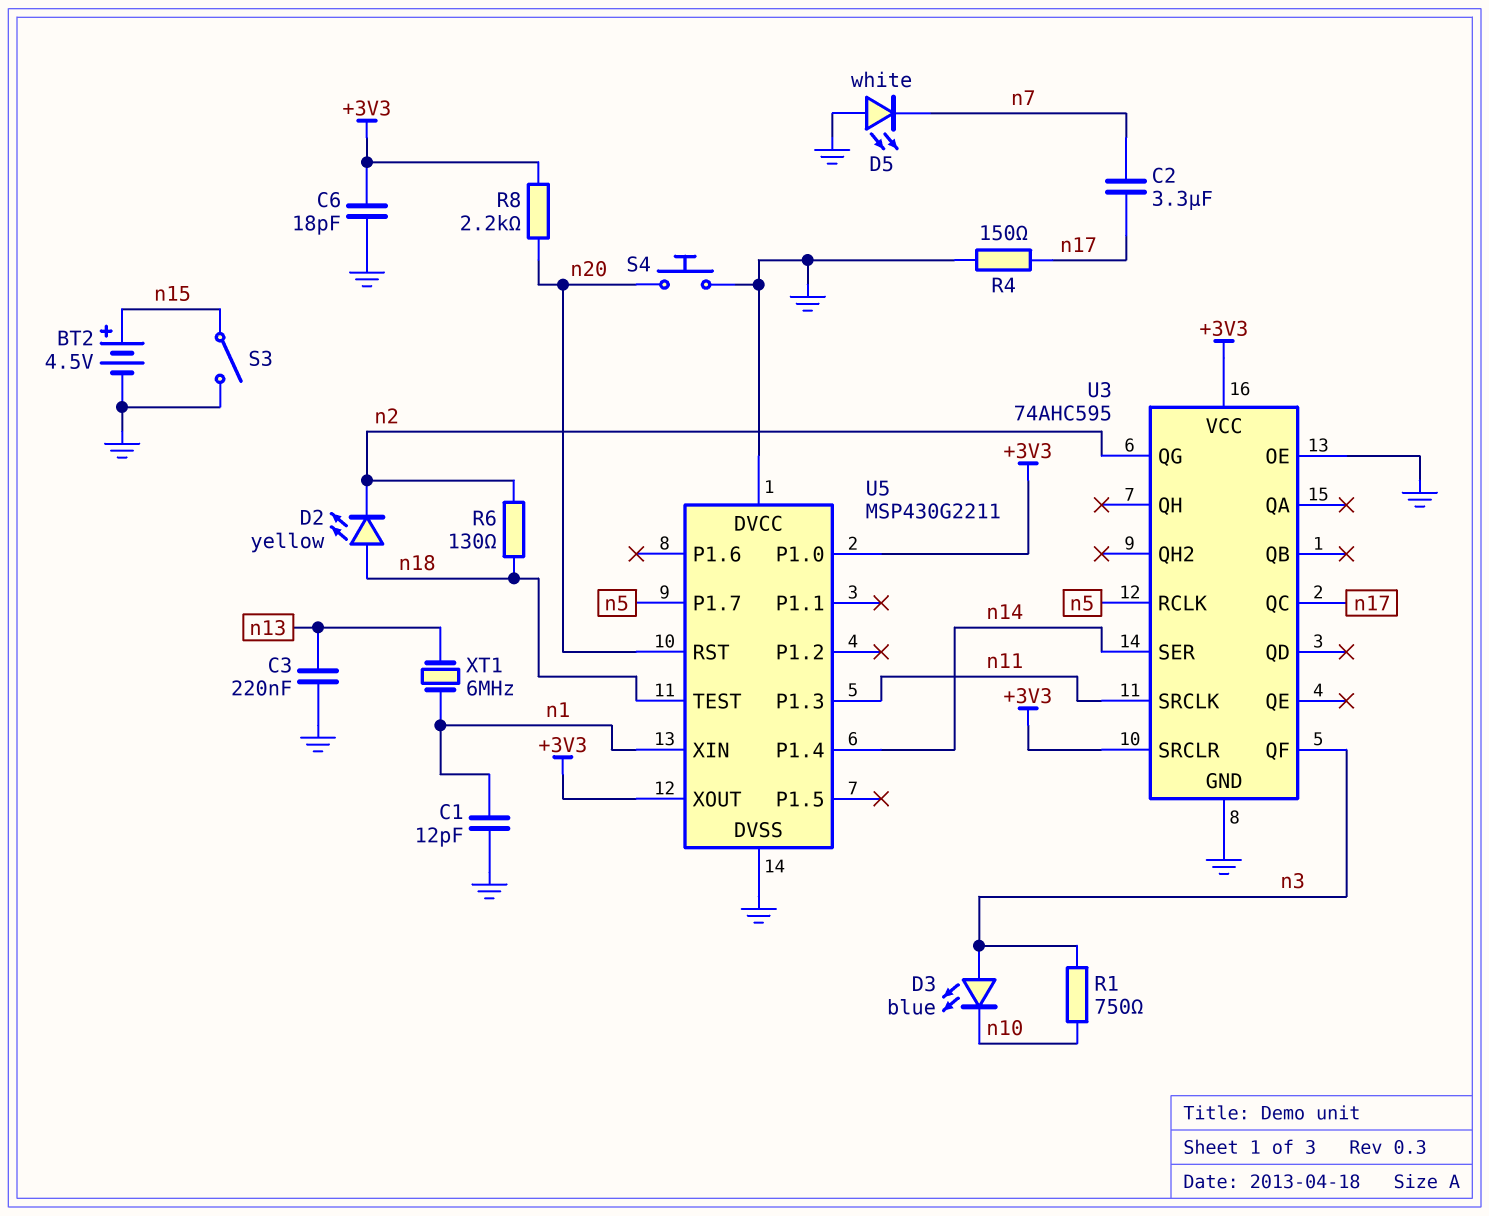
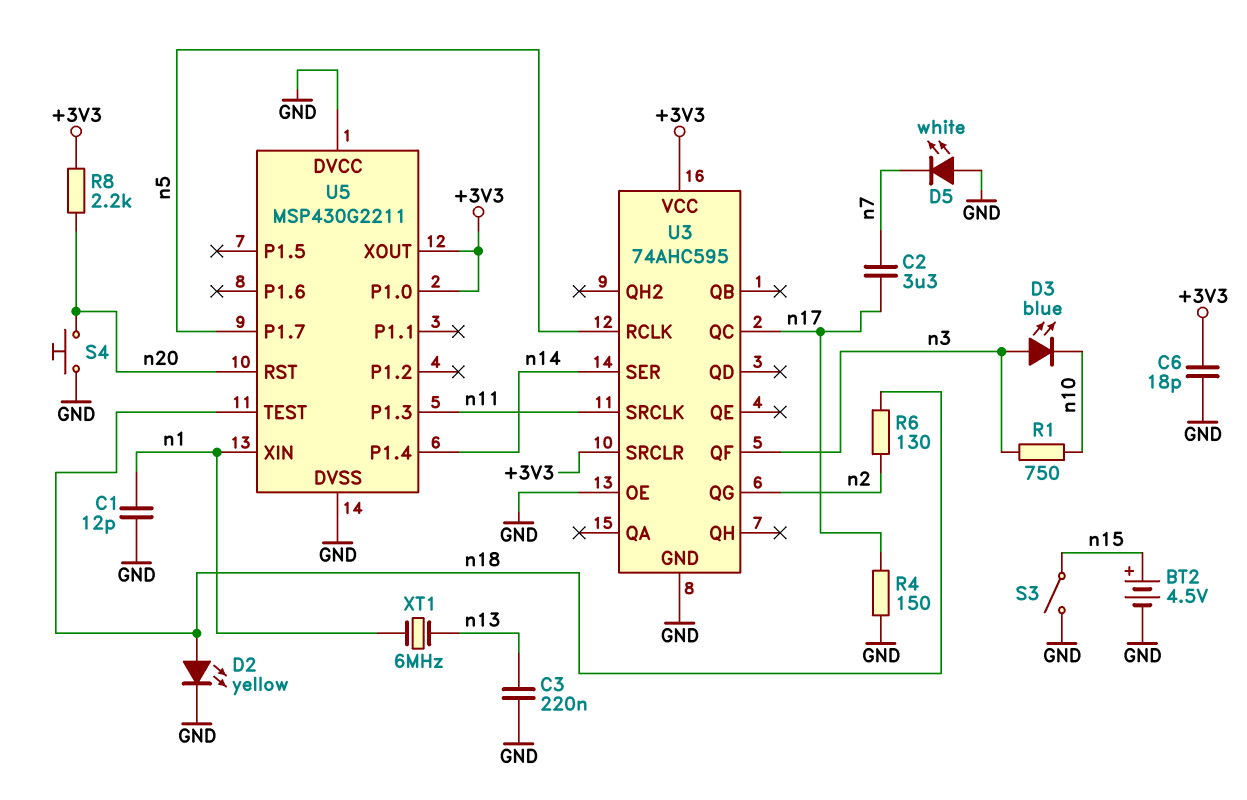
D2: LED yellow (A n18, K n2) -> LED yellow (A n18, K GND)

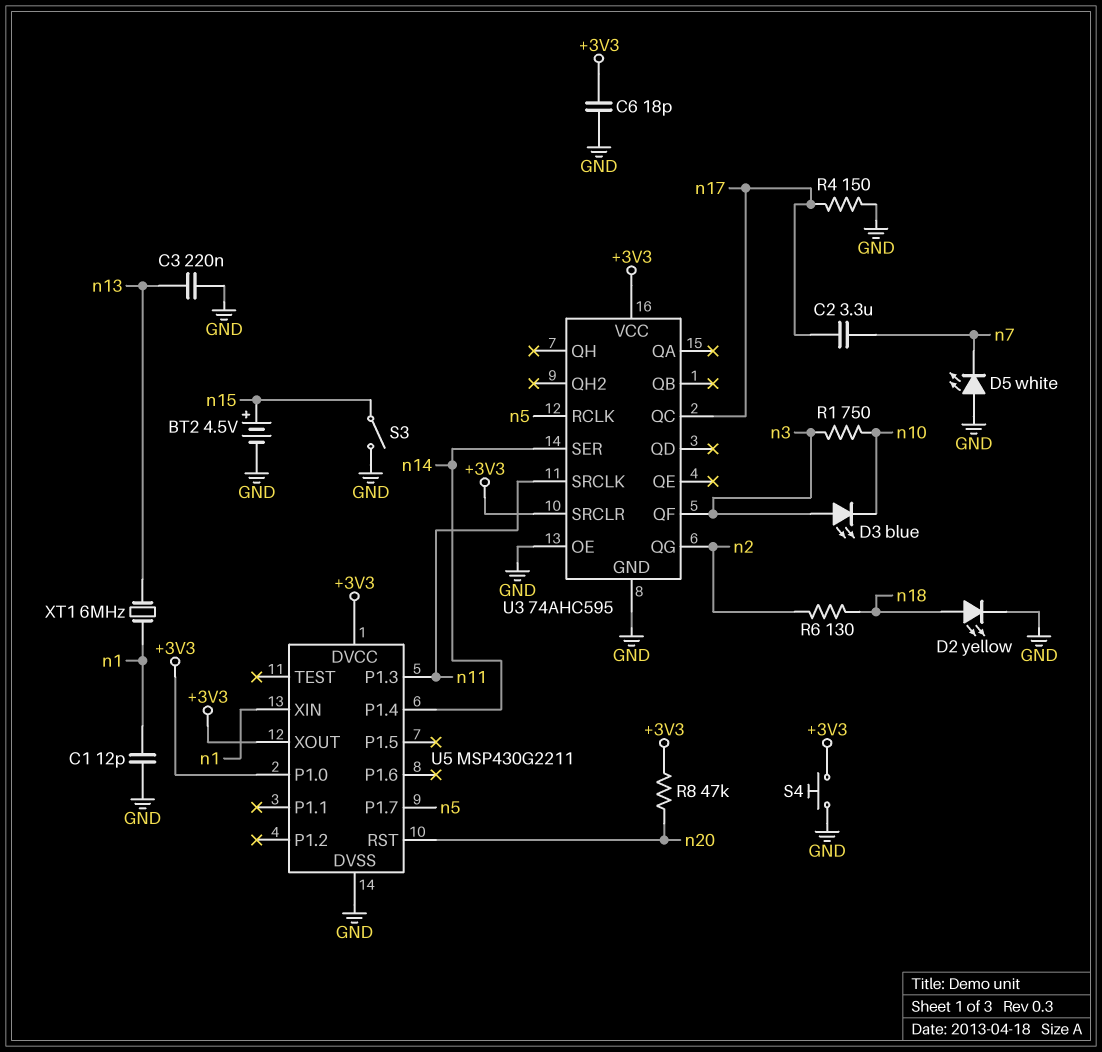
R8: 2.2k (+3V3, n20) -> 47k (+3V3, n20)
S4: button (GND, n20) -> button (+3V3, GND)
U5 pin DVCC: GND -> +3V3
U5 pin TEST: n18 -> none

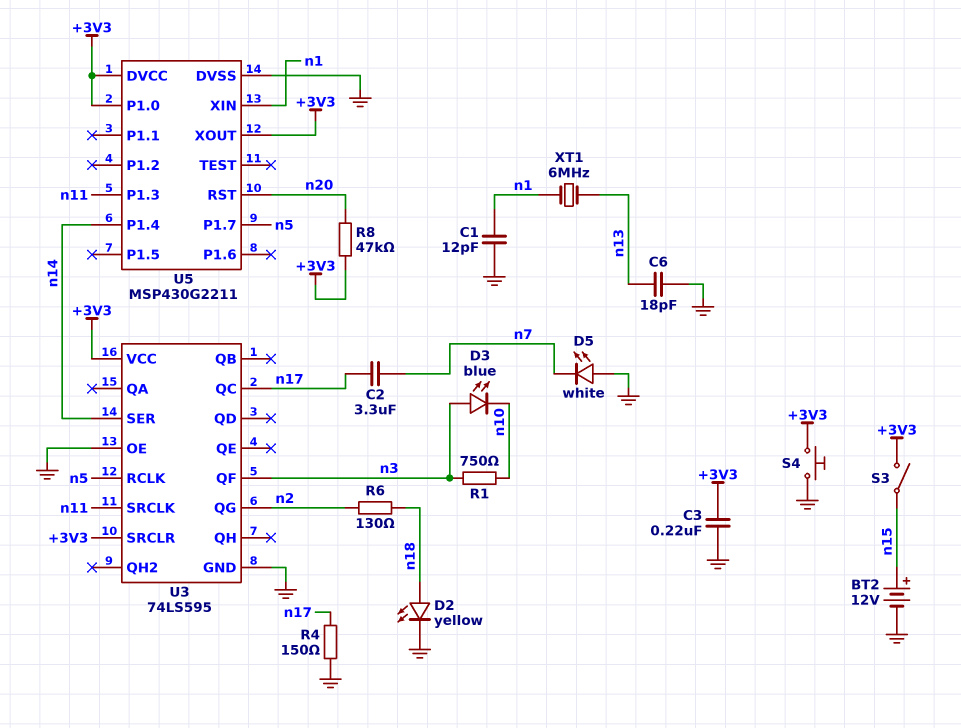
BT2: 4.5V (plus n15, minus GND) -> 12V (plus n15, minus GND)
C3: 220nF (GND, n13) -> 220nF (+3V3, GND)
C6: 18pF (+3V3, GND) -> 18pF (GND, n13)
S3: switch (GND, n15) -> switch (+3V3, n15)
U3: 74AHC595 -> 74LS595

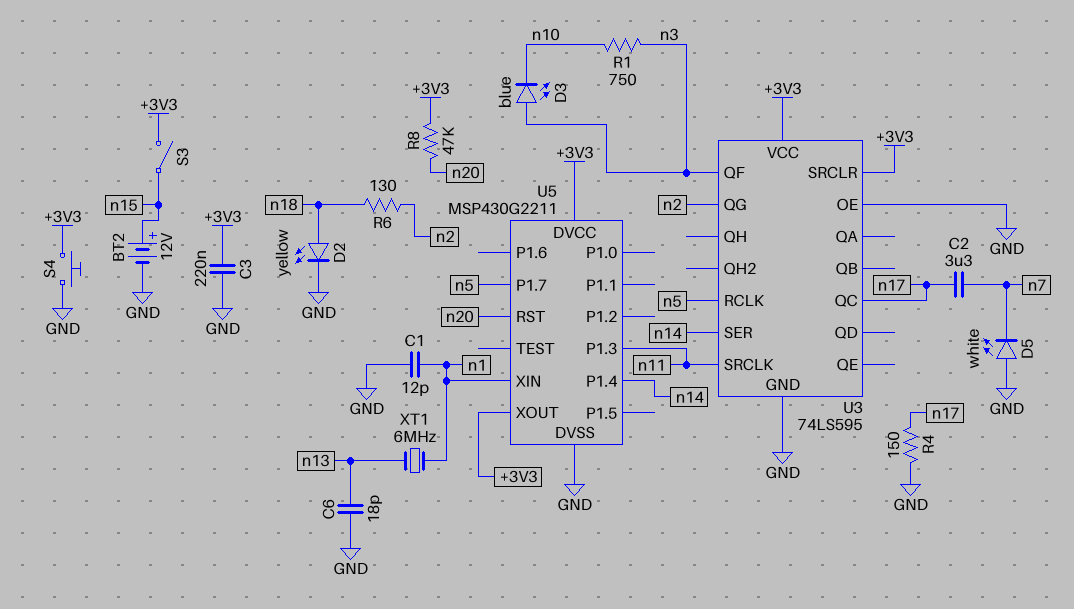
U5 pin P1.0: +3V3 -> none

